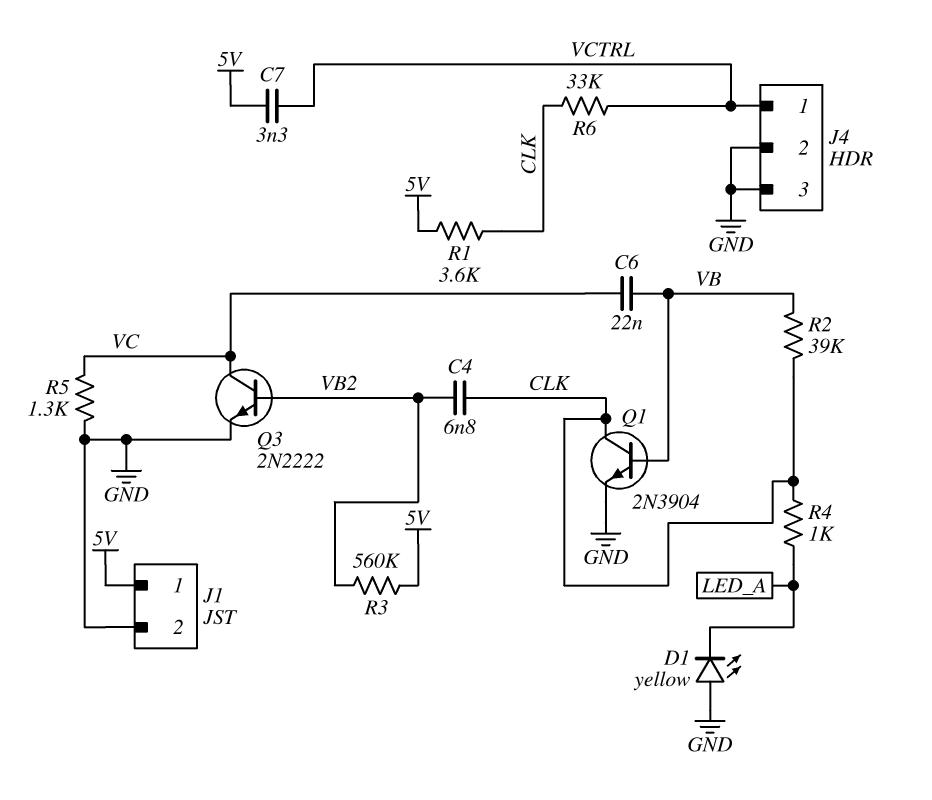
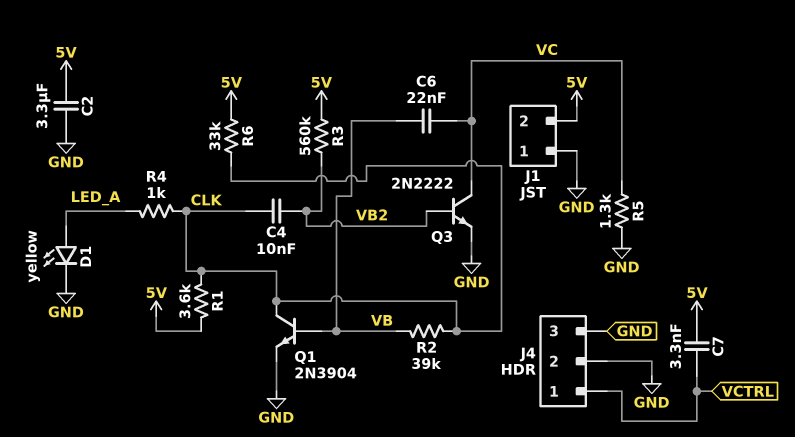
C2: none -> 3.3uF (5V, GND)
C4: 6.8nF (CLK, VB2) -> 10nF (CLK, VB2)
D1: LED yellow (A GND, K LED_A) -> LED yellow (A LED_A, K GND)
J1 pin 1: 5V -> GND
J1 pin 2: GND -> 5V
R6: 33k (CLK, VCTRL) -> 33k (5V, CLK)

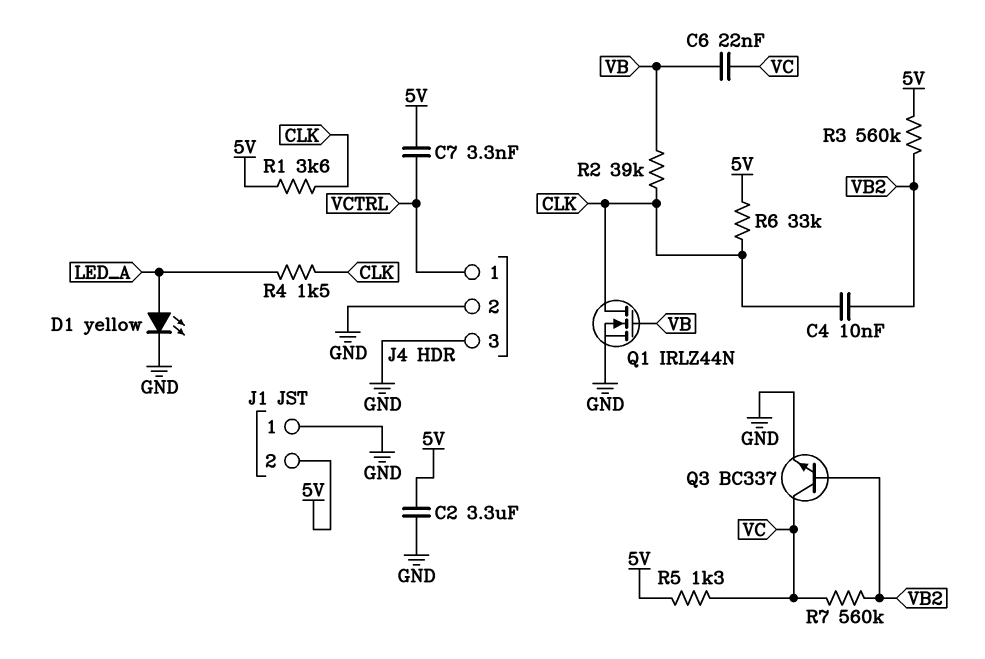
Q1: NPN 2N3904 (B VB, C CLK, E GND) -> NMOS IRLZ44N (G VB, D CLK, S GND)
Q3: NPN 2N2222 (B VB2, C VC, E GND) -> NPN BC337 (B VB2, C VC, E GND)
R4: 1k (CLK, LED_A) -> 1.5k (CLK, LED_A)
R5: 1.3k (GND, VC) -> 1.3k (5V, VC)
R7: none -> 560k (VB2, VC)

